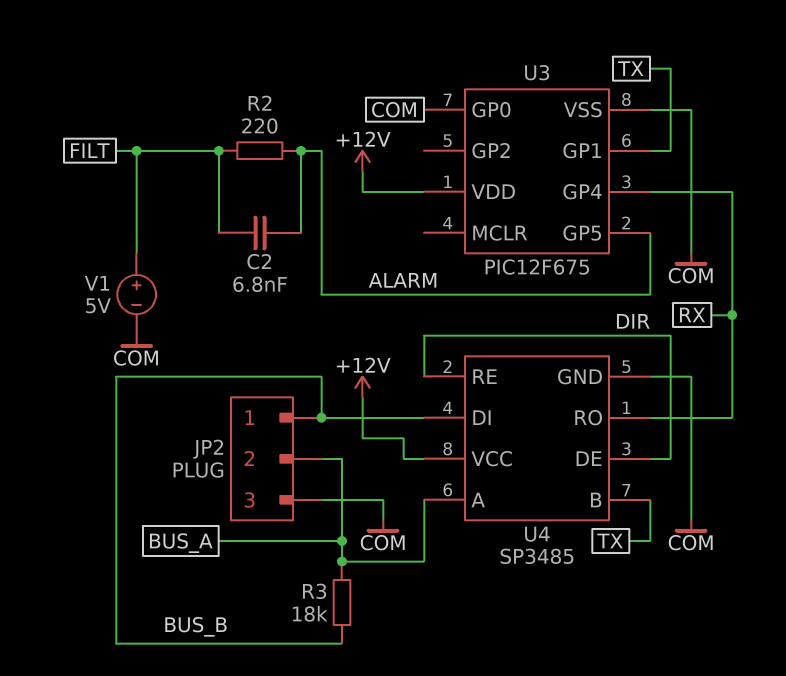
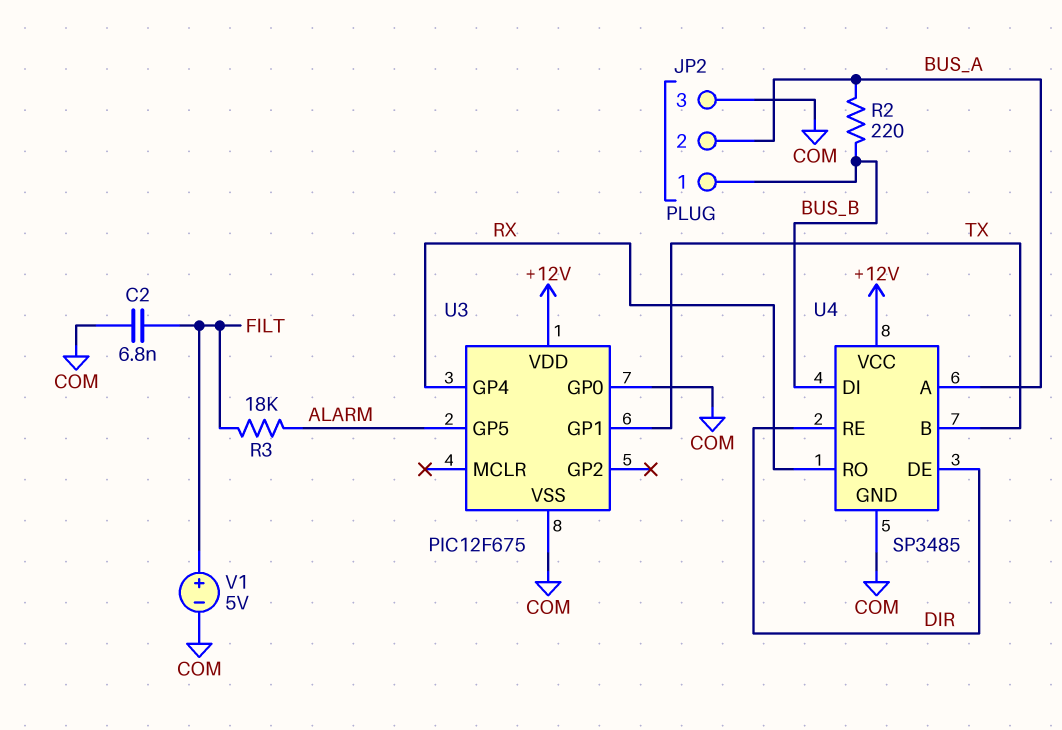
C2: 6.8nF (ALARM, FILT) -> 6.8nF (COM, FILT)
R2: 220 (ALARM, FILT) -> 220 (BUS_A, BUS_B)
R3: 18k (BUS_A, BUS_B) -> 18k (ALARM, FILT)

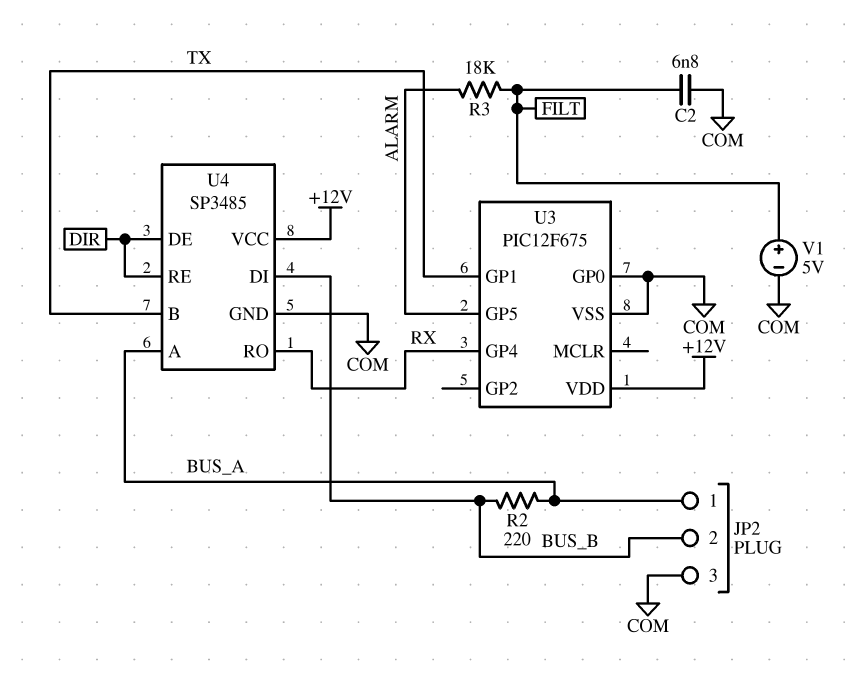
JP2 pin 1: BUS_B -> BUS_A
JP2 pin 2: BUS_A -> BUS_B

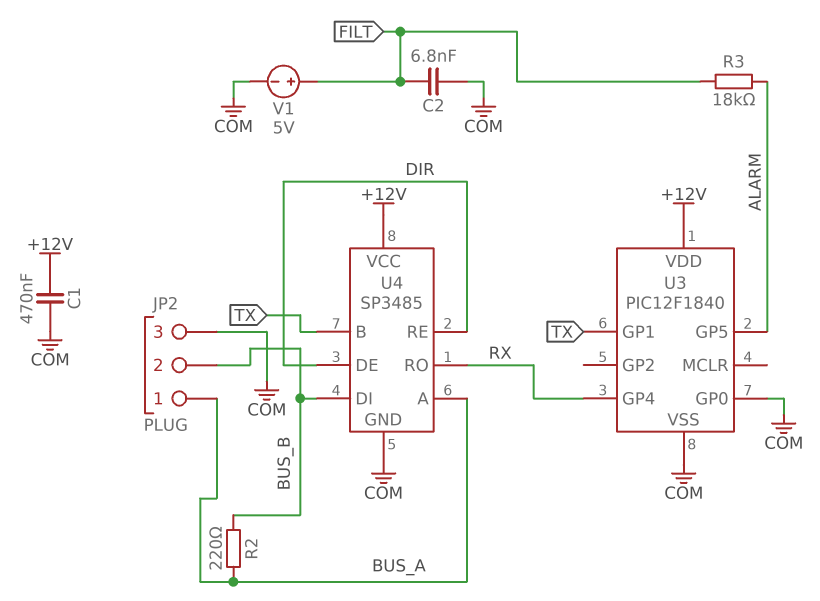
C1: none -> 470nF (+12V, COM)
U3: PIC12F675 -> PIC12F1840

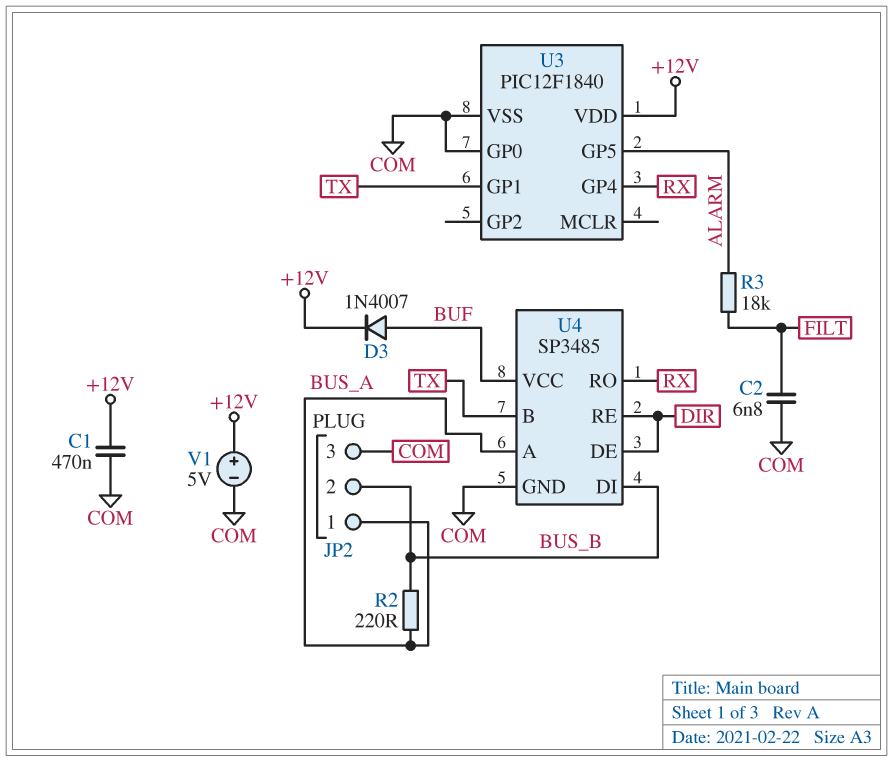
D3: none -> diode 1N4007 (A BUF, K +12V)
U4 pin VCC: +12V -> BUF
V1: 5V (plus FILT, minus COM) -> 5V (plus +12V, minus COM)

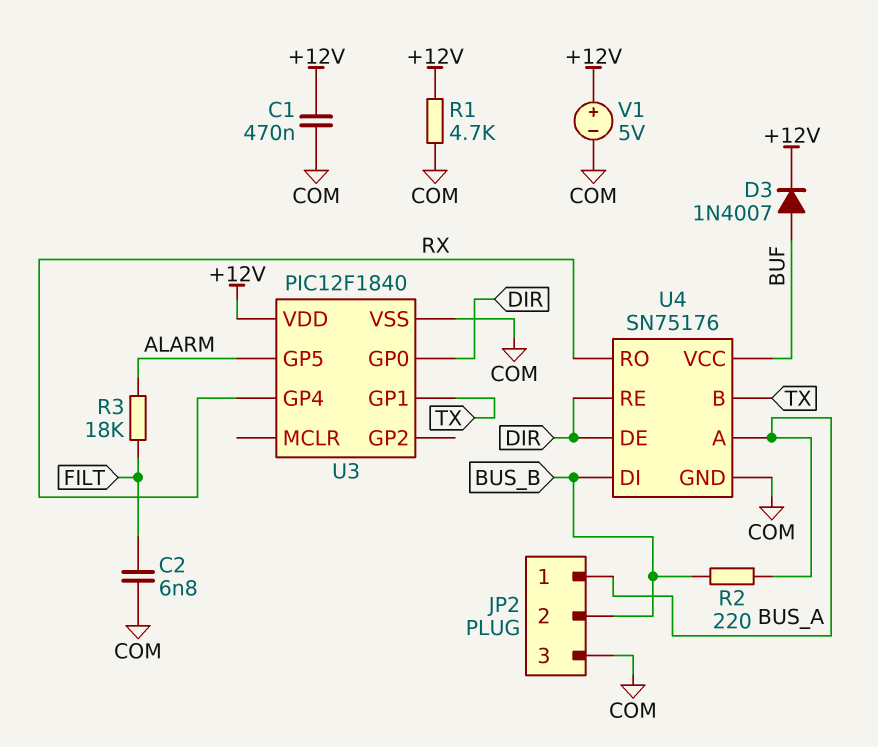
R1: none -> 4.7k (+12V, COM)
U3 pin GP0: COM -> DIR
U4: SP3485 -> SN75176

